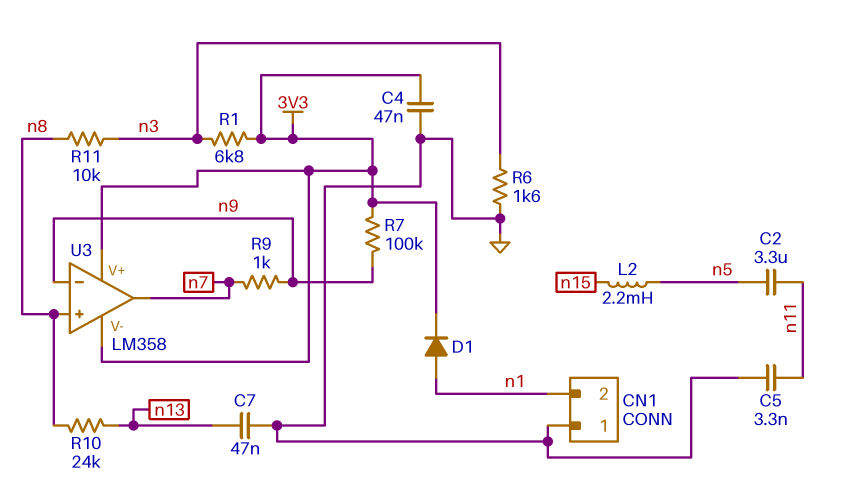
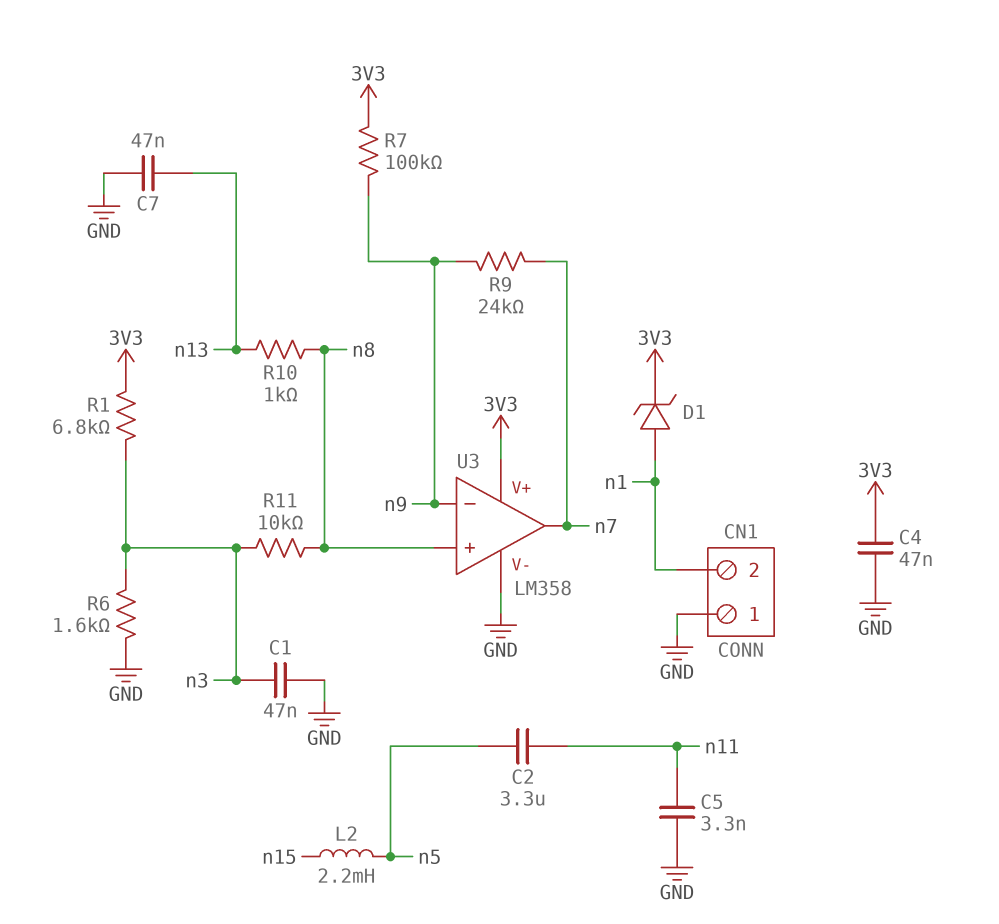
C1: none -> 47nF (GND, n3)
D1: diode (A n1, K 3V3) -> zener (A n1, K 3V3)
R9: 1k (n7, n9) -> 24k (n7, n9)
R10: 24k (n8, n13) -> 1k (n8, n13)
U3 pin V-: 3V3 -> GND

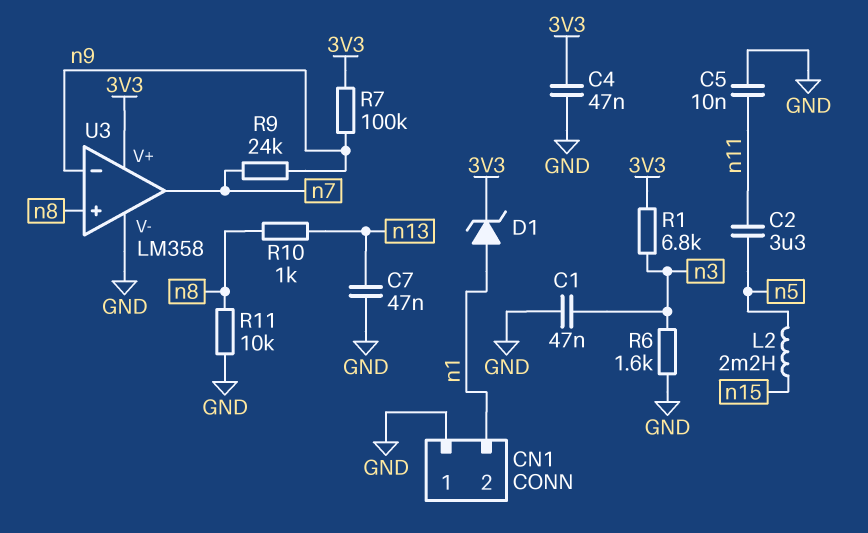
C5: 3.3nF (GND, n11) -> 10nF (GND, n11)
R11: 10k (n3, n8) -> 10k (GND, n8)

